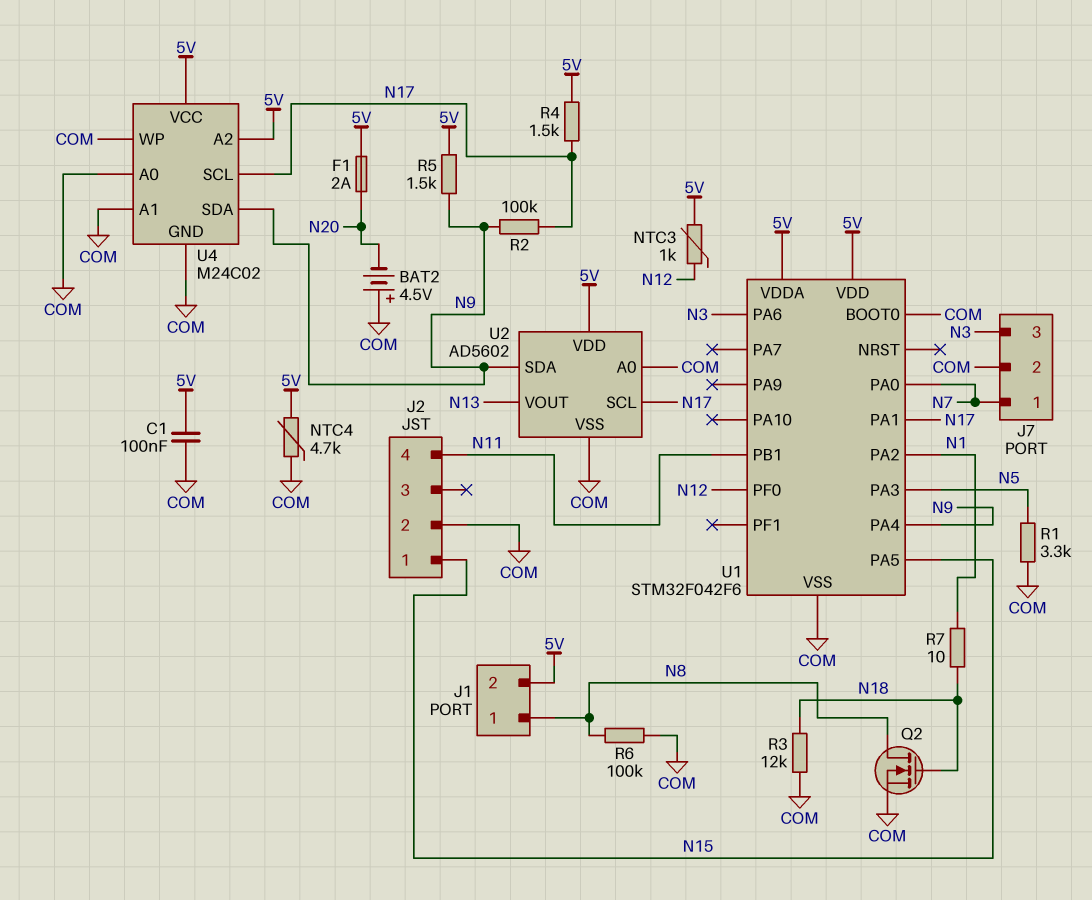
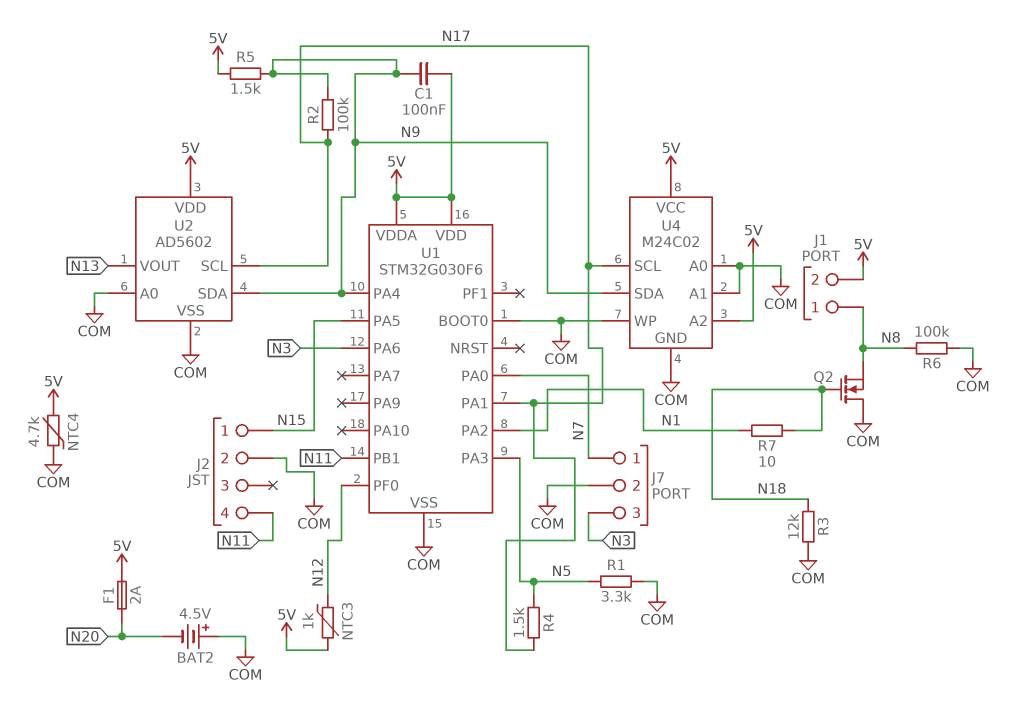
C1: 100nF (5V, COM) -> 100nF (5V, N9)
Q2: NMOS (G N18, D N8, S COM) -> NMOS (G N18, D COM, S N8)
R4: 1.5k (5V, N17) -> 1.5k (N5, N17)
U1: STM32F042F6 -> STM32G030F6

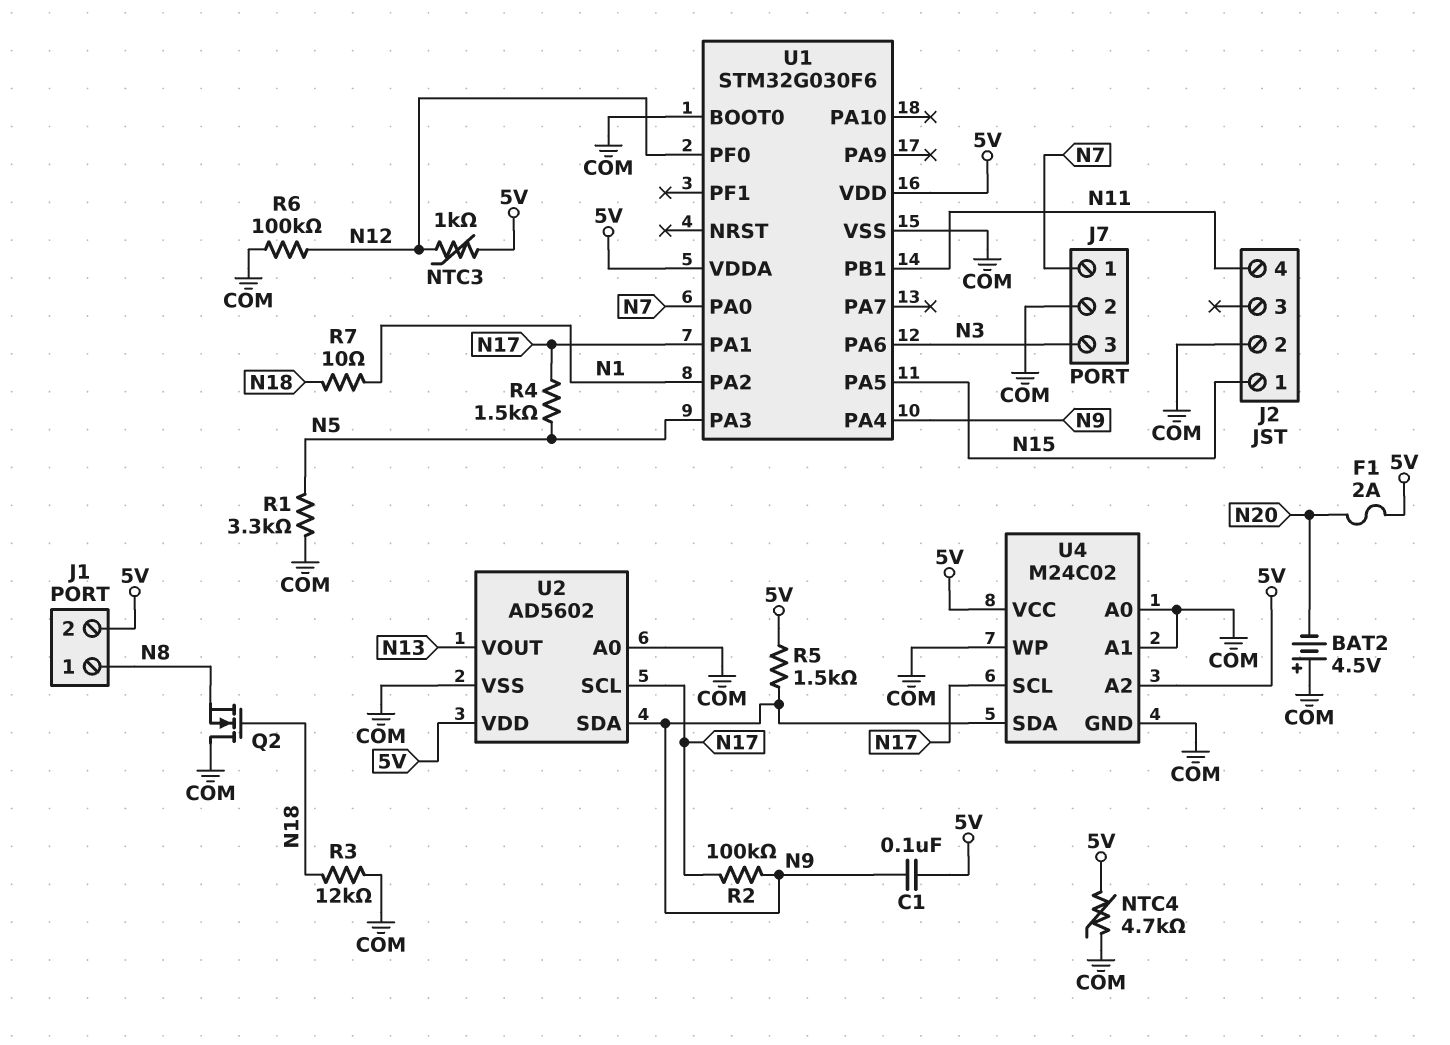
R6: 100k (COM, N8) -> 100k (COM, N12)

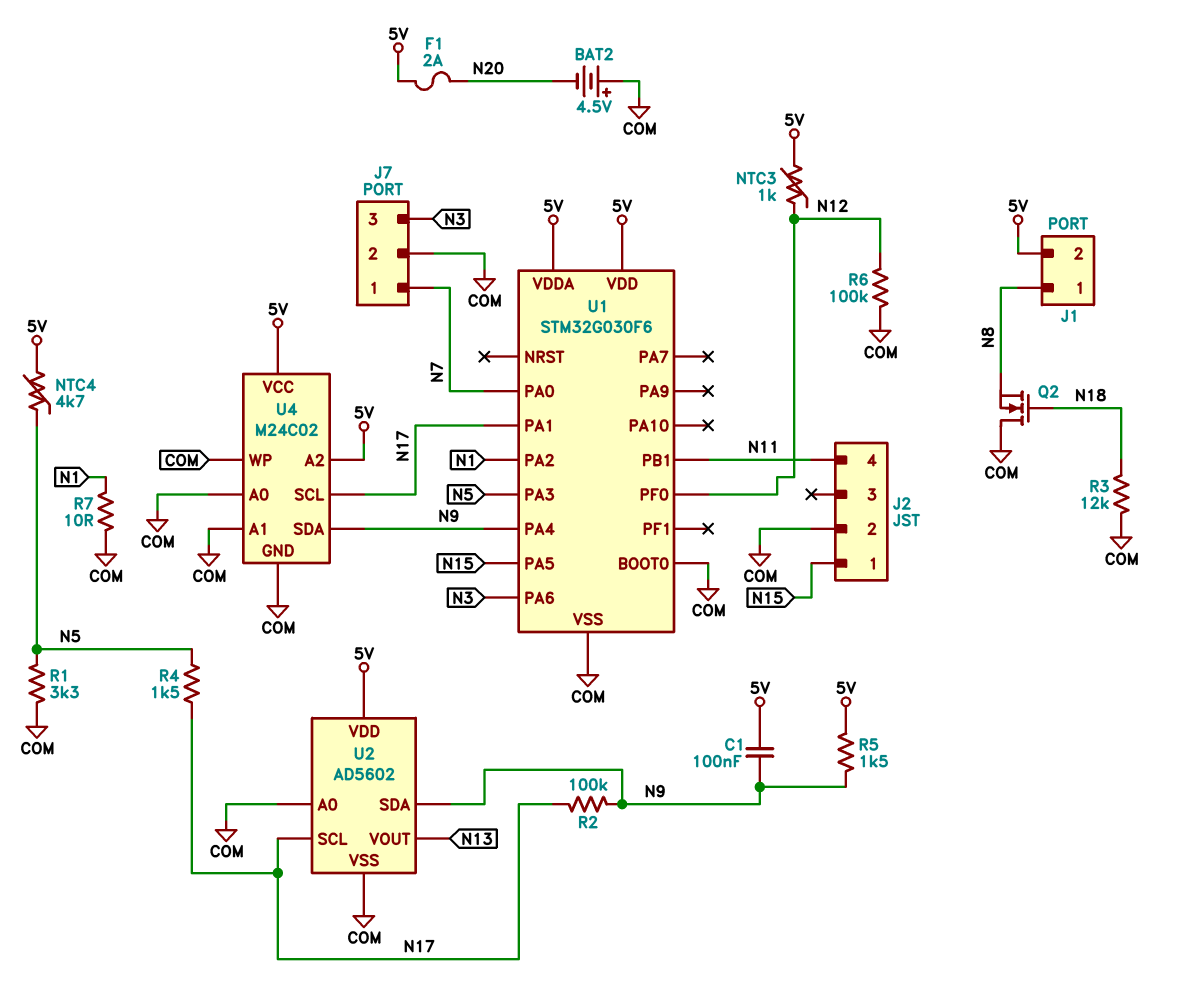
NTC4: 4.7k (5V, COM) -> 4.7k (5V, N5)
R7: 10 (N1, N18) -> 10 (COM, N1)

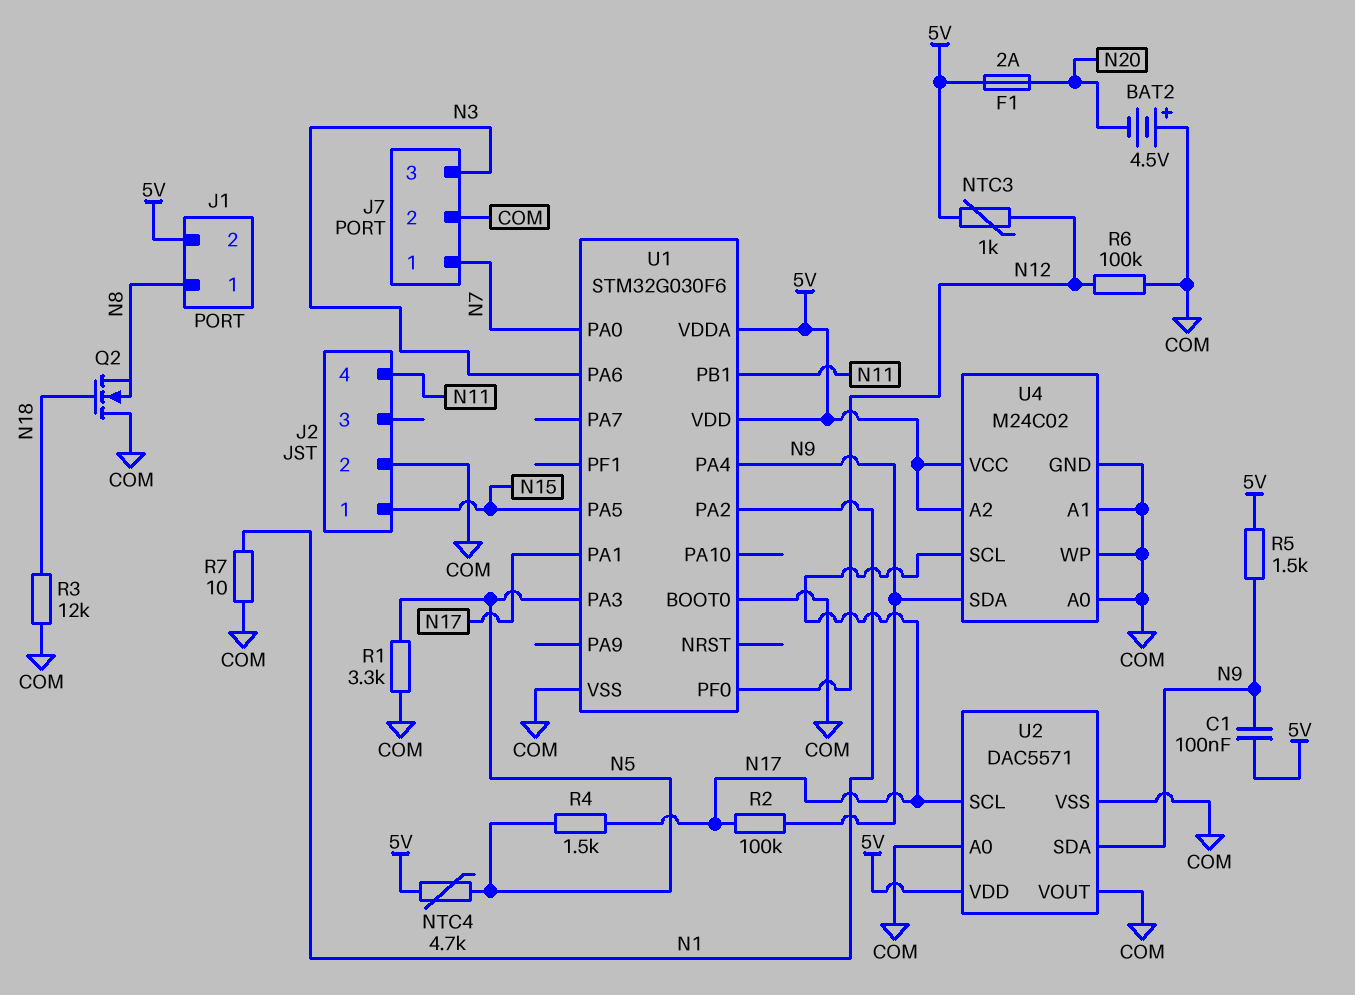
U2: AD5602 -> DAC5571
U2 pin VOUT: N13 -> COM

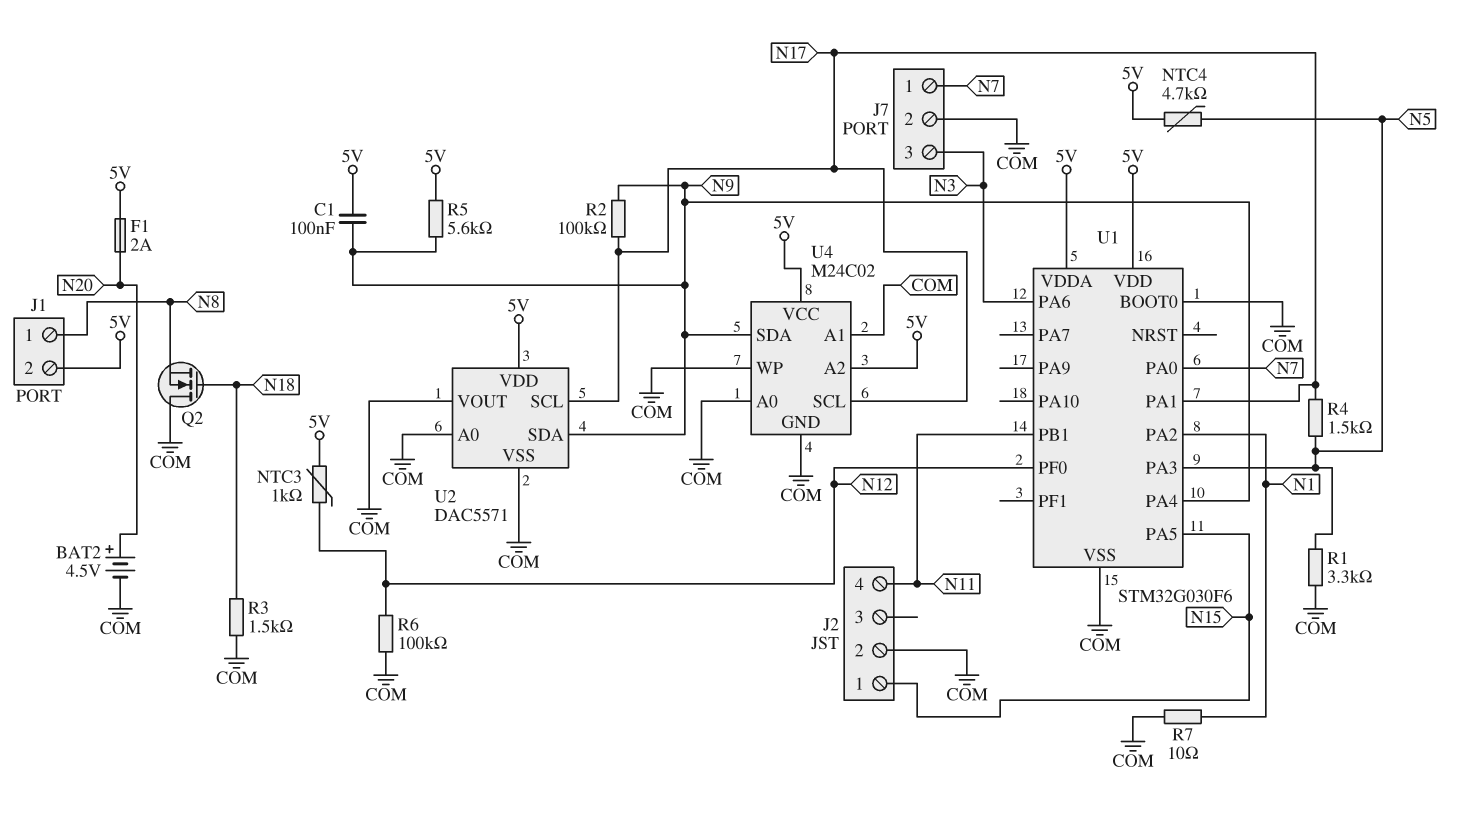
BAT2: 4.5V (plus COM, minus N20) -> 4.5V (plus N20, minus COM)
R3: 12k (COM, N18) -> 1.5k (COM, N18)
R5: 1.5k (5V, N9) -> 5.6k (5V, N9)

